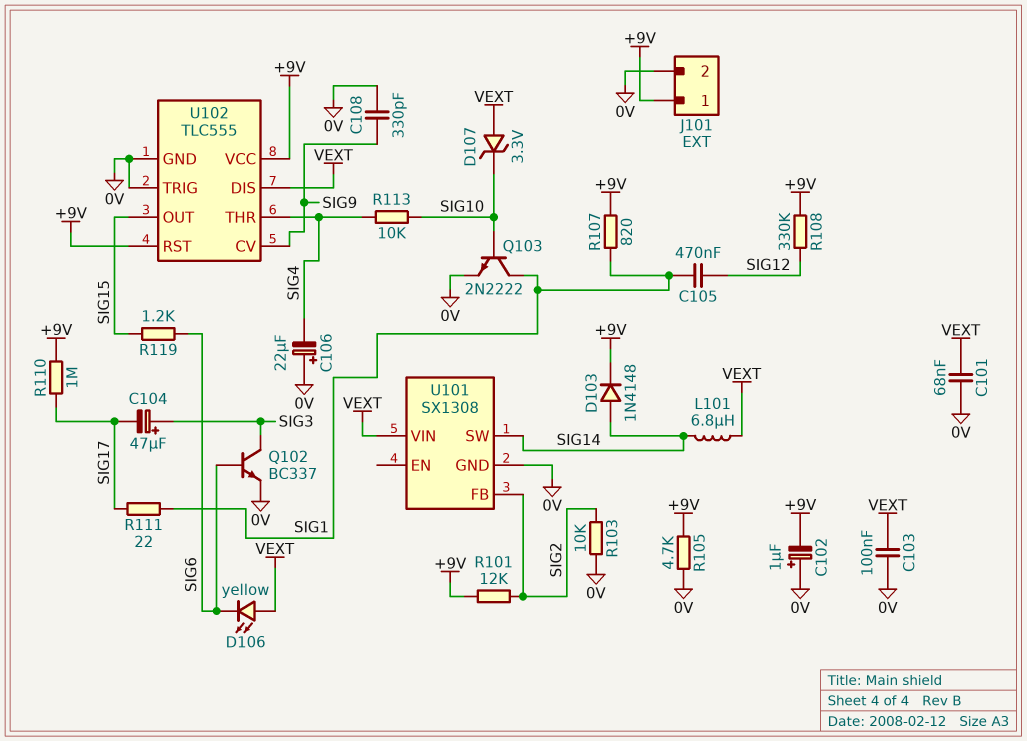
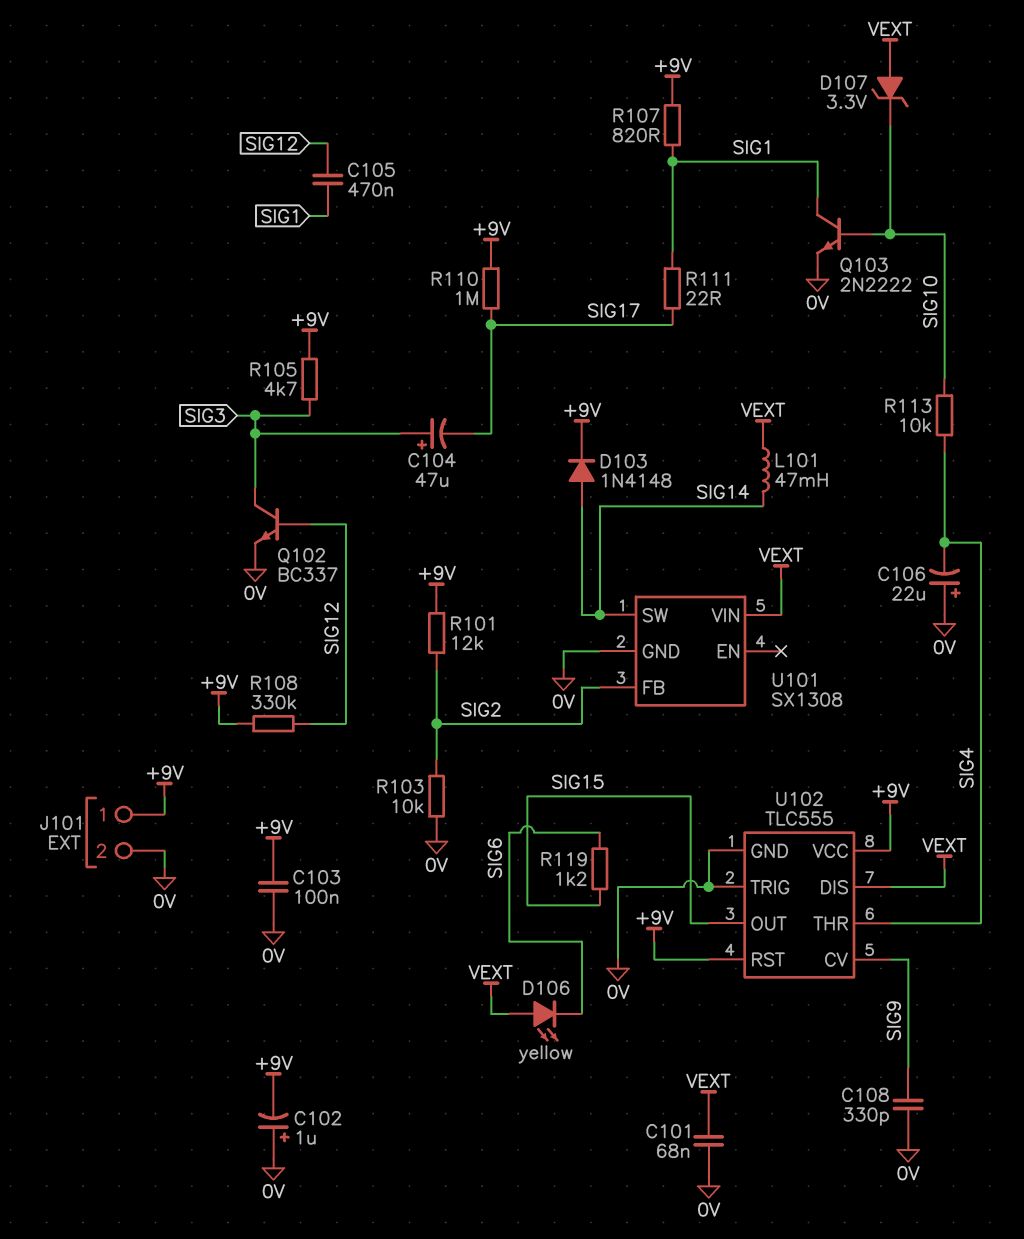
C103: 100nF (0V, VEXT) -> 100nF (+9V, 0V)
L101: 6.8uH (SIG14, VEXT) -> 47mH (SIG14, VEXT)
Q102: NPN BC337 (B SIG6, C SIG3, E 0V) -> NPN BC337 (B SIG12, C SIG3, E 0V)
R105: 4.7k (+9V, 0V) -> 4.7k (+9V, SIG3)

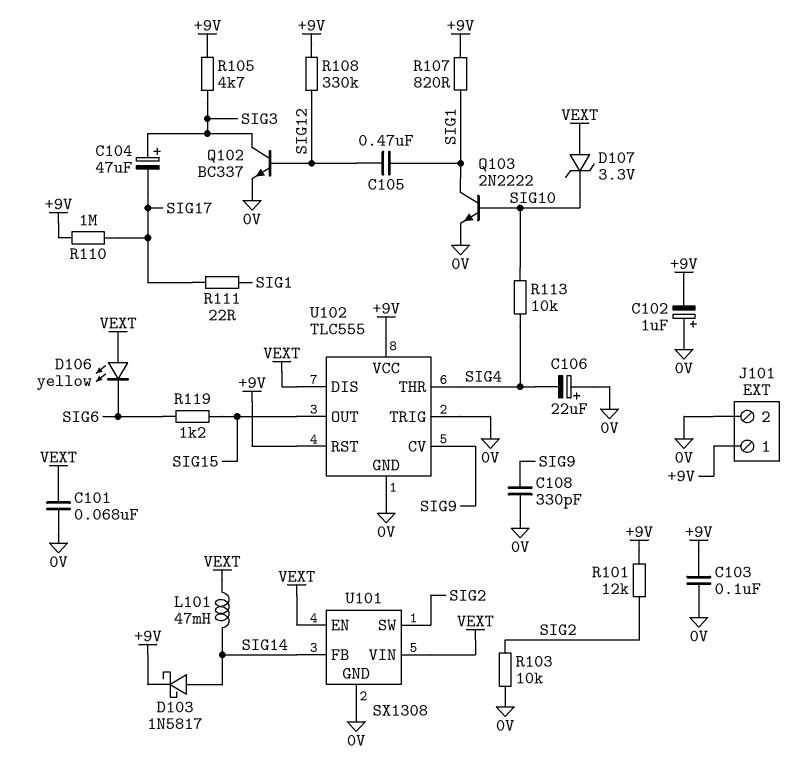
D103: diode 1N4148 (A SIG14, K +9V) -> schottky 1N5817 (A SIG14, K +9V)
U101 pin EN: none -> VEXT
U101 pin FB: SIG2 -> SIG14
U101 pin SW: SIG14 -> SIG2

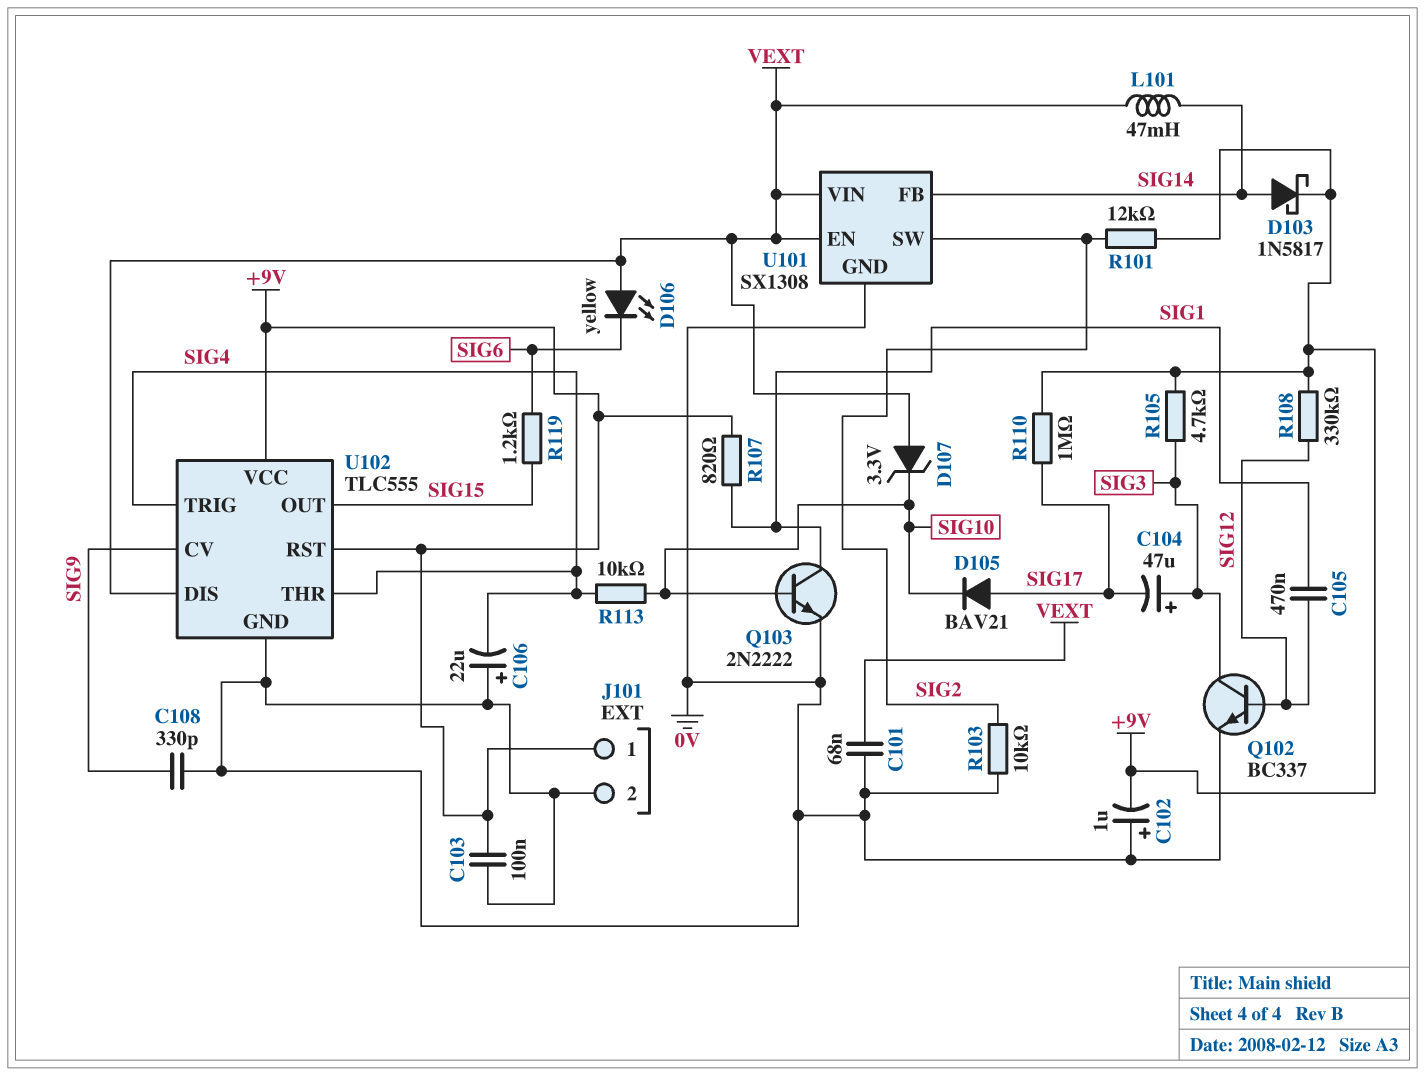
D105: none -> diode BAV21 (A SIG17, K SIG10)
R111: 22 (SIG1, SIG17) -> none
U102 pin TRIG: 0V -> SIG4

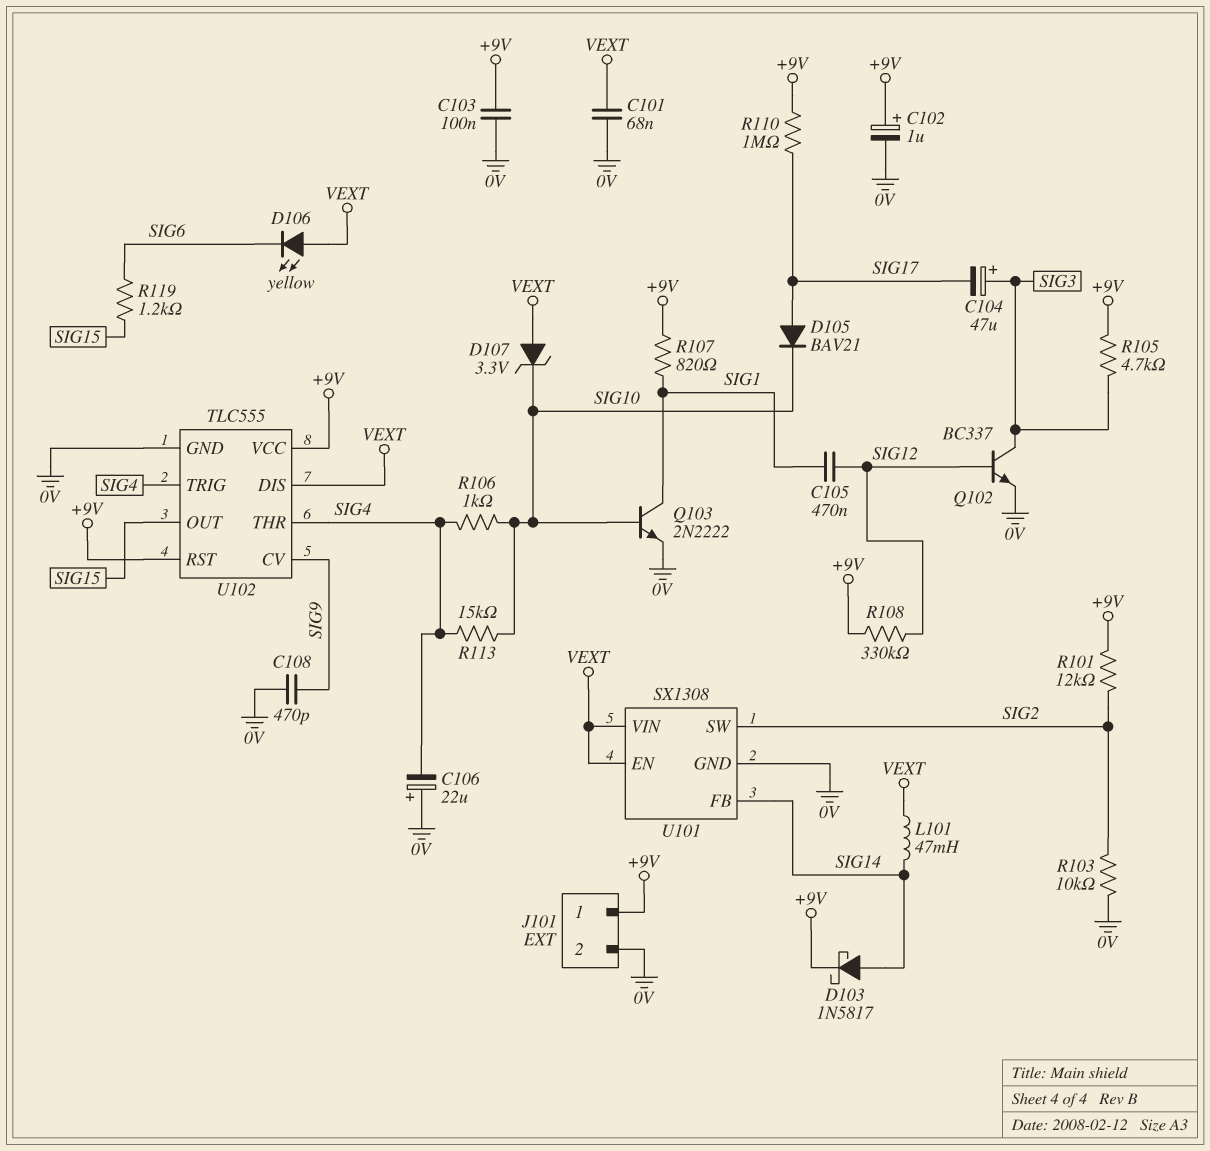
C102: 1uF (plus 0V, minus +9V) -> 1uF (plus +9V, minus 0V)
C108: 330pF (0V, SIG9) -> 470pF (0V, SIG9)
R106: none -> 1k (SIG4, SIG10)
R113: 10k (SIG4, SIG10) -> 15k (SIG4, SIG10)

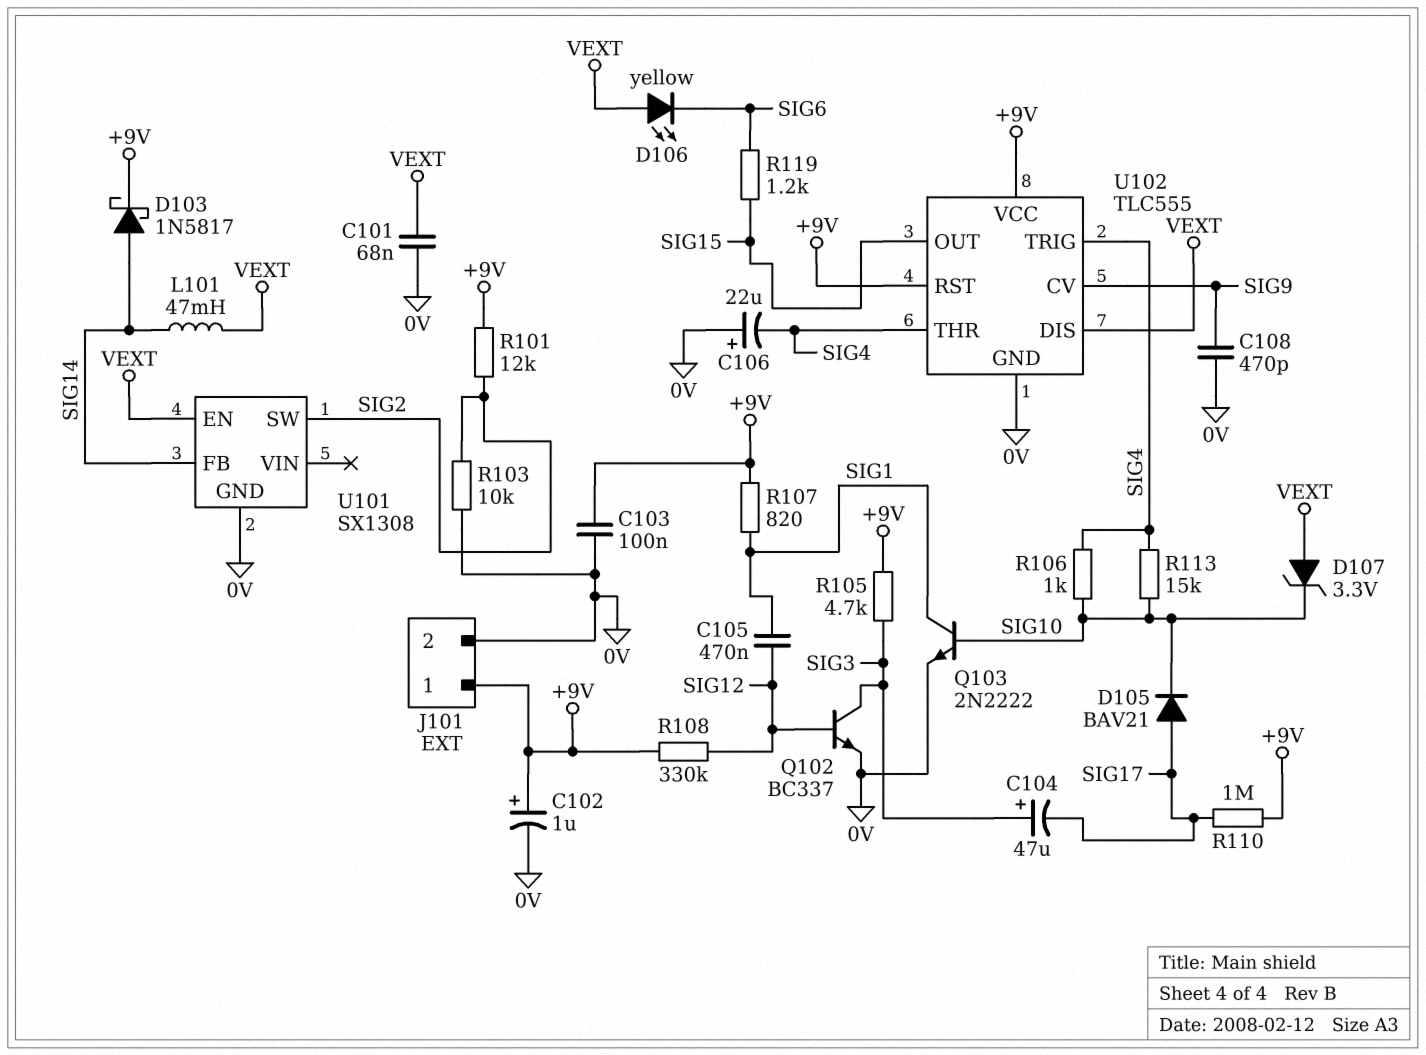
U101 pin VIN: VEXT -> none

